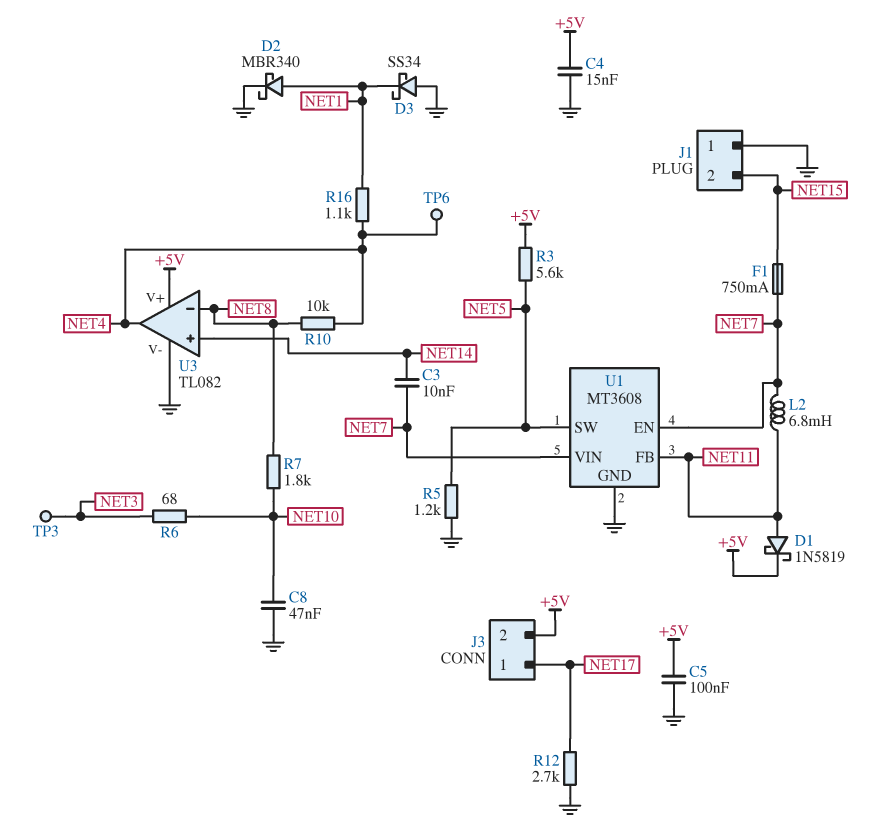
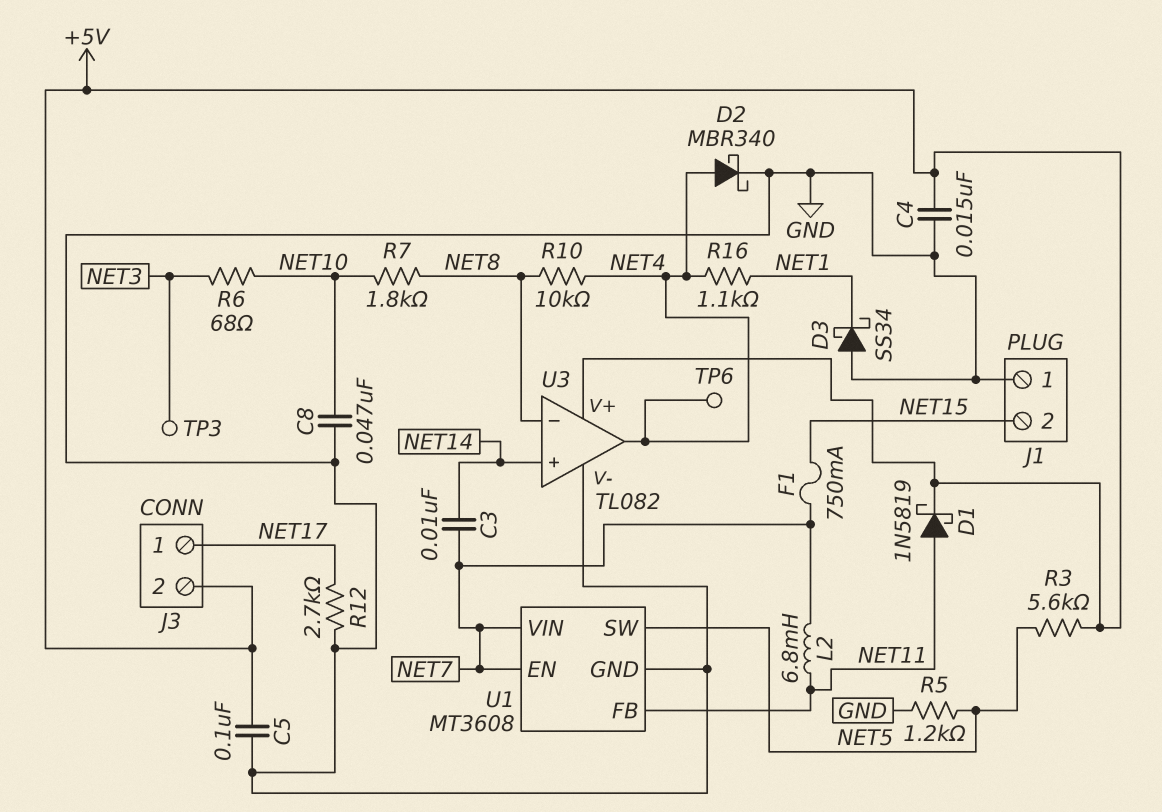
D2: schottky MBR340 (A NET1, K GND) -> schottky MBR340 (A NET4, K GND)

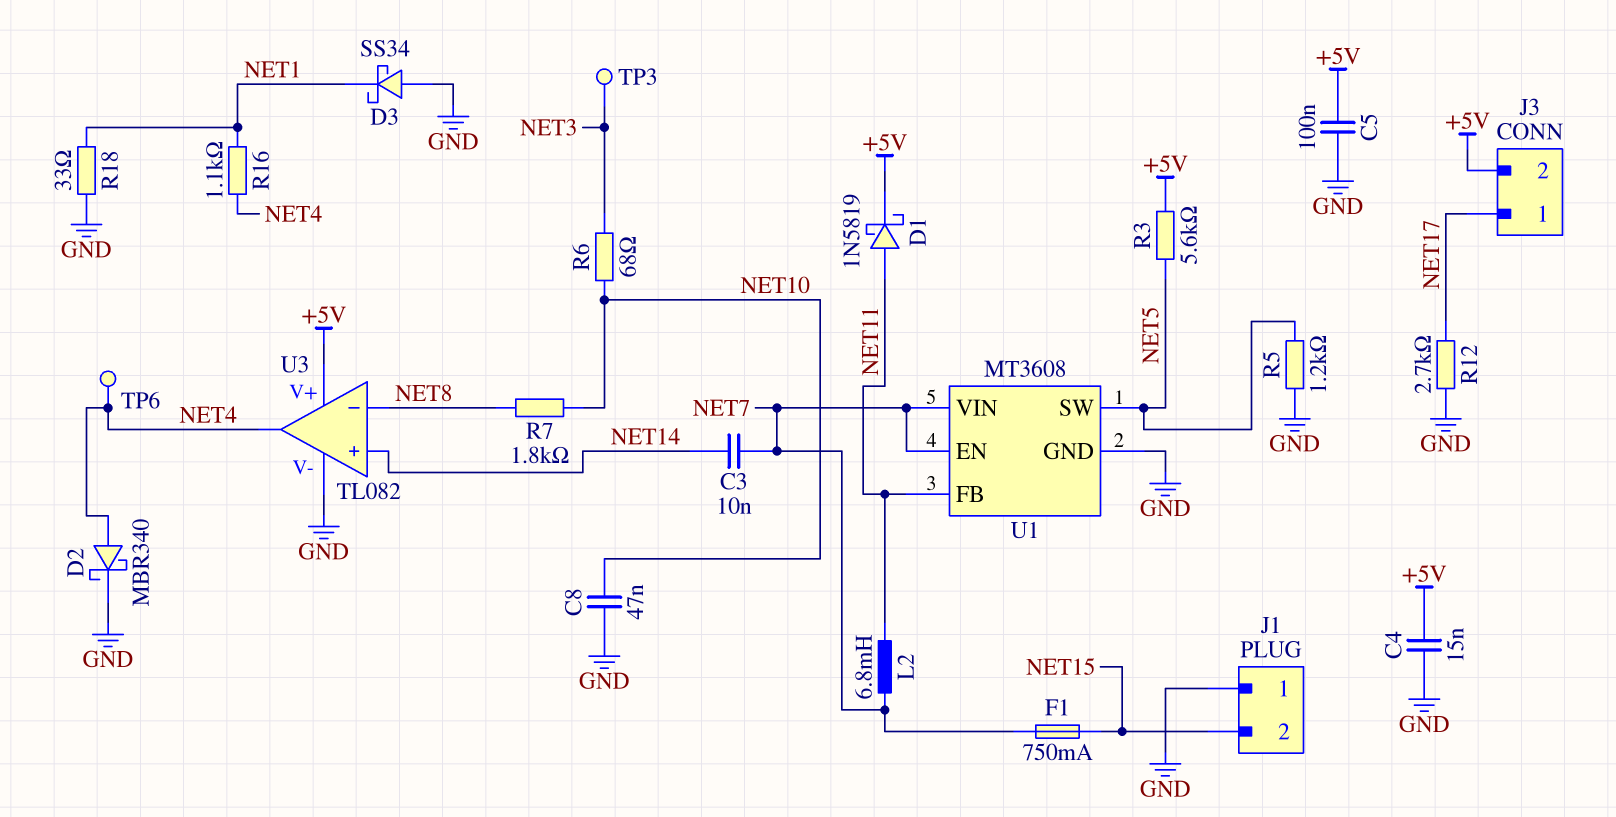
R10: 10k (NET4, NET8) -> none
R18: none -> 33 (GND, NET1)

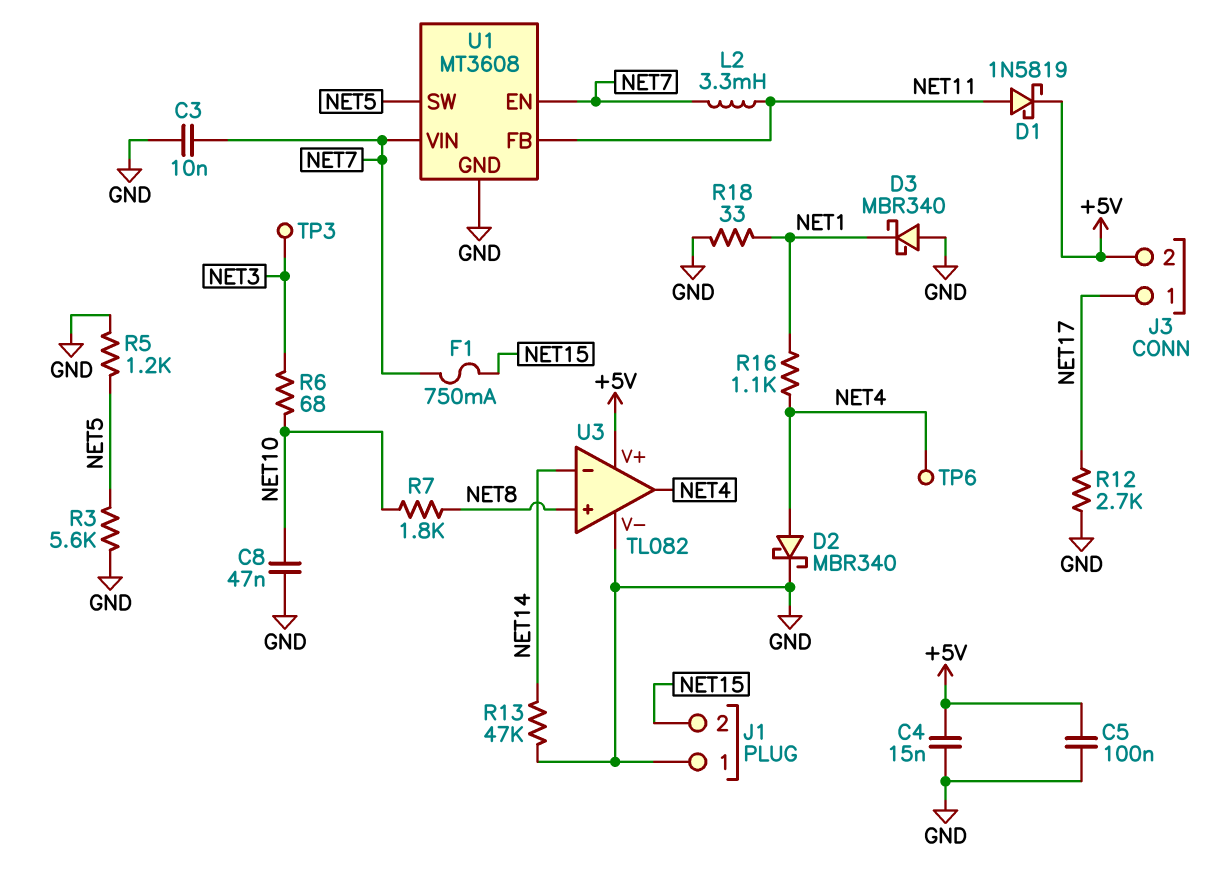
C3: 10nF (NET7, NET14) -> 10nF (GND, NET7)
D3: schottky SS34 (A GND, K NET1) -> schottky MBR340 (A GND, K NET1)
L2: 6.8mH (NET7, NET11) -> 3.3mH (NET7, NET11)
R3: 5.6k (+5V, NET5) -> 5.6k (GND, NET5)
R13: none -> 47k (GND, NET14)
U3 pin in+: NET14 -> NET8
U3 pin in-: NET8 -> NET14

